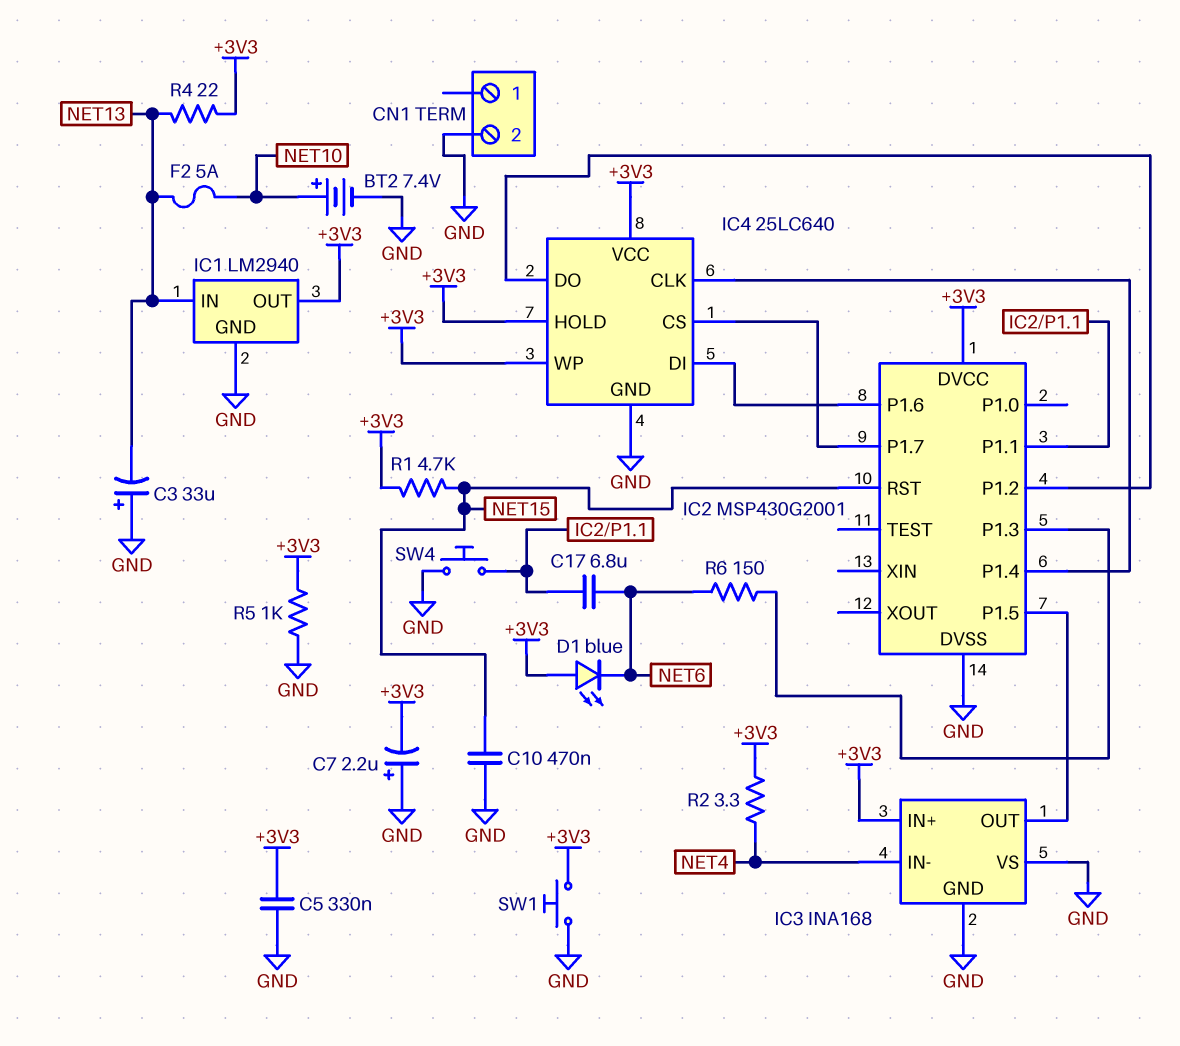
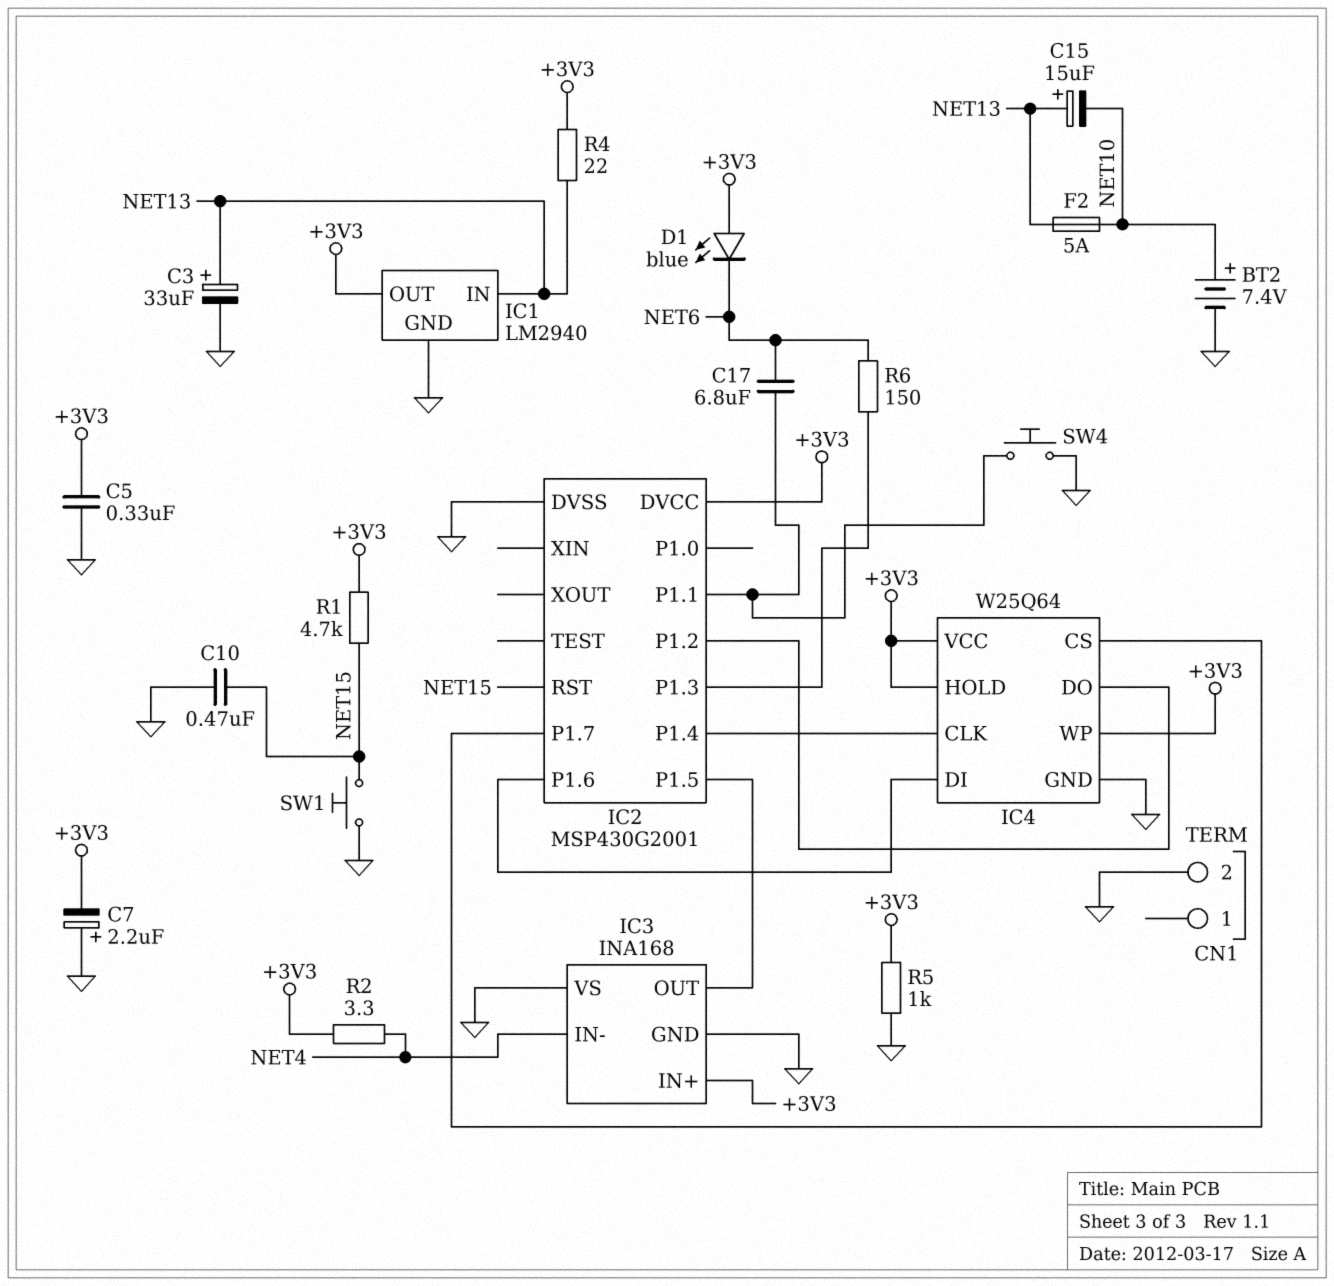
C3: 33uF (plus GND, minus NET13) -> 33uF (plus NET13, minus GND)
C15: none -> 15uF (plus NET13, minus NET10)
IC4: 25LC640 -> W25Q64
SW1: button (+3V3, GND) -> button (GND, NET15)

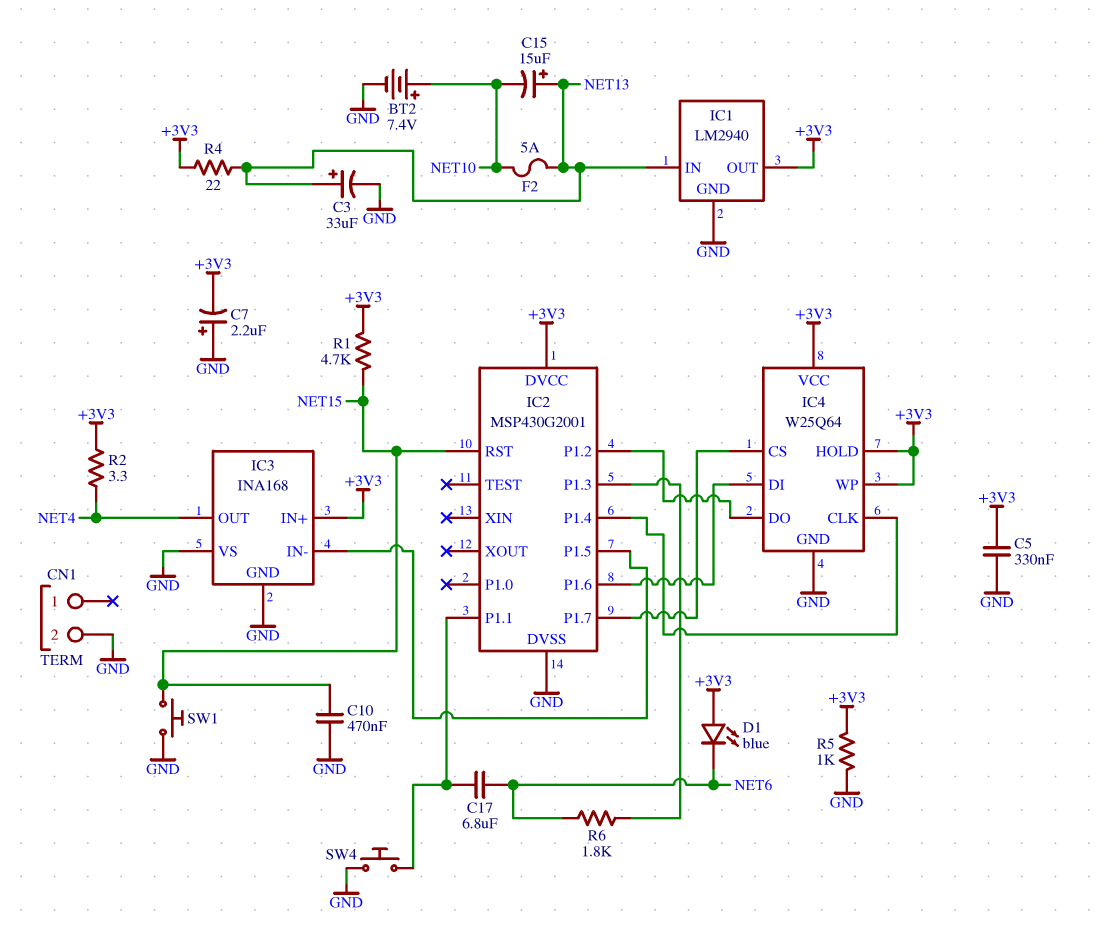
IC3 pin IN-: NET4 -> IC2/P1.5
IC3 pin OUT: IC2/P1.5 -> NET4
R6: 150 (IC2/P1.3, NET6) -> 1.8k (IC2/P1.3, NET6)

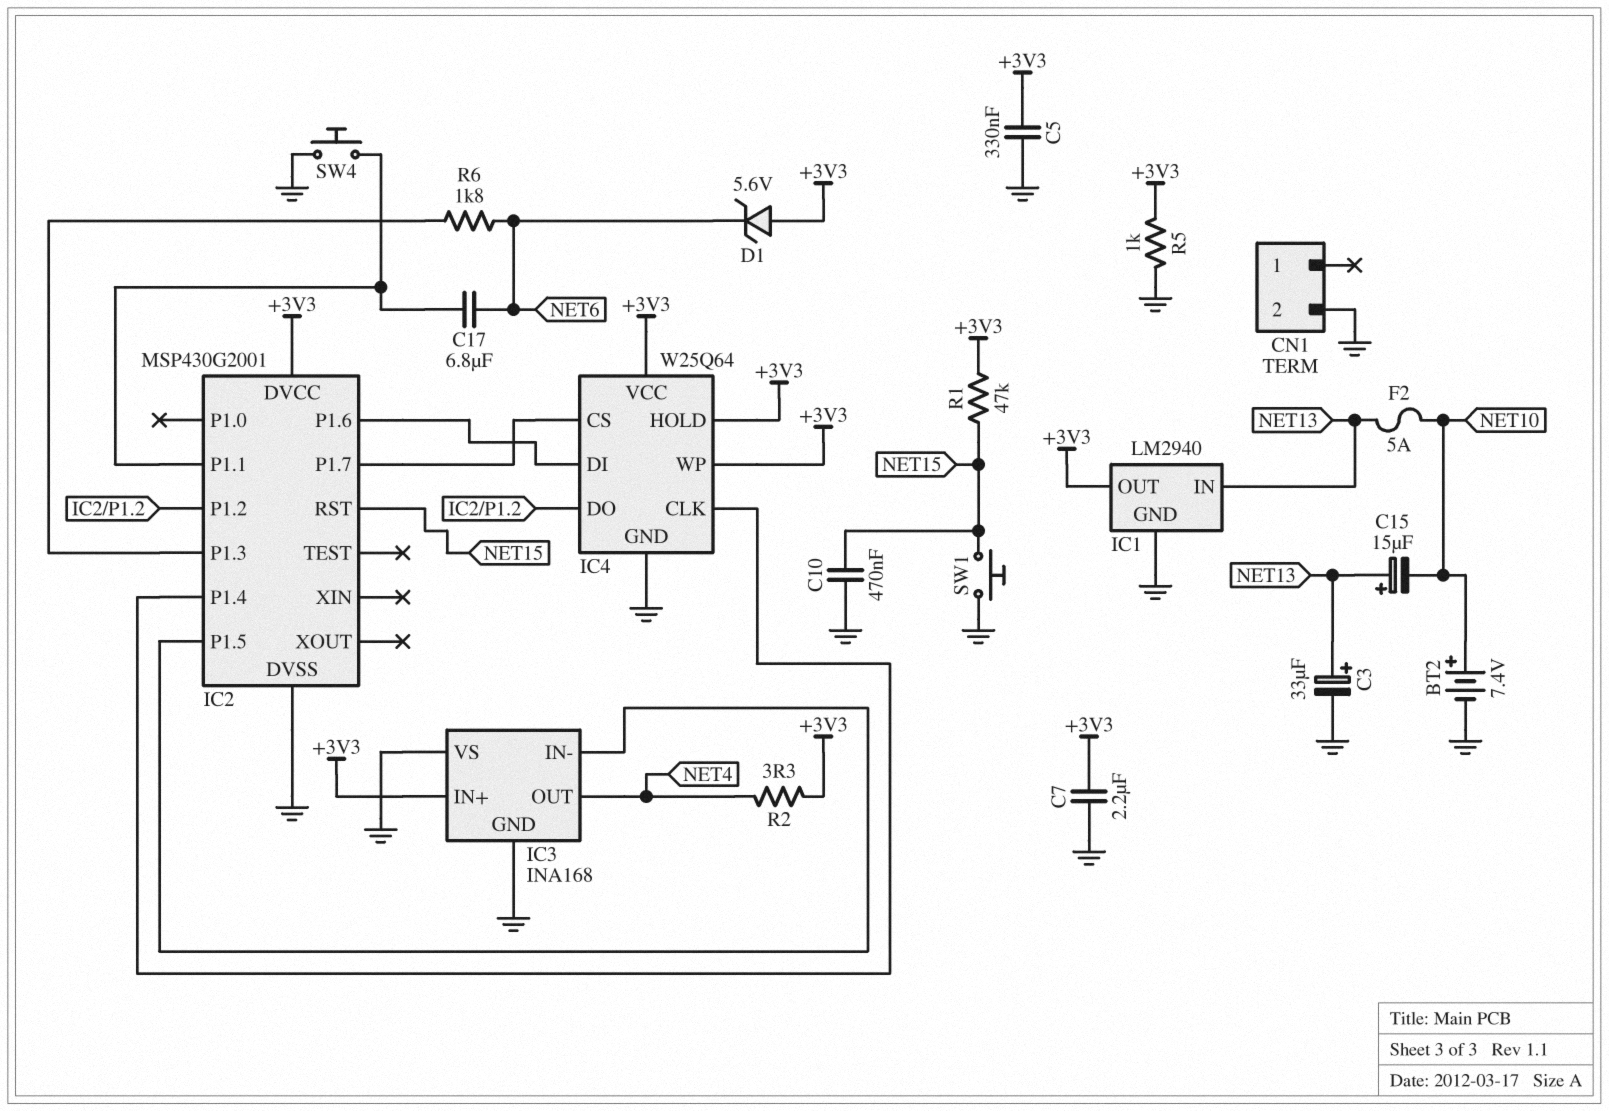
C7: 2.2uF (plus GND, minus +3V3) -> 2.2uF (+3V3, GND)
D1: LED blue (A +3V3, K NET6) -> zener 5.6V (A +3V3, K NET6)
R1: 4.7k (+3V3, NET15) -> 47k (+3V3, NET15)
R4: 22 (+3V3, NET13) -> none

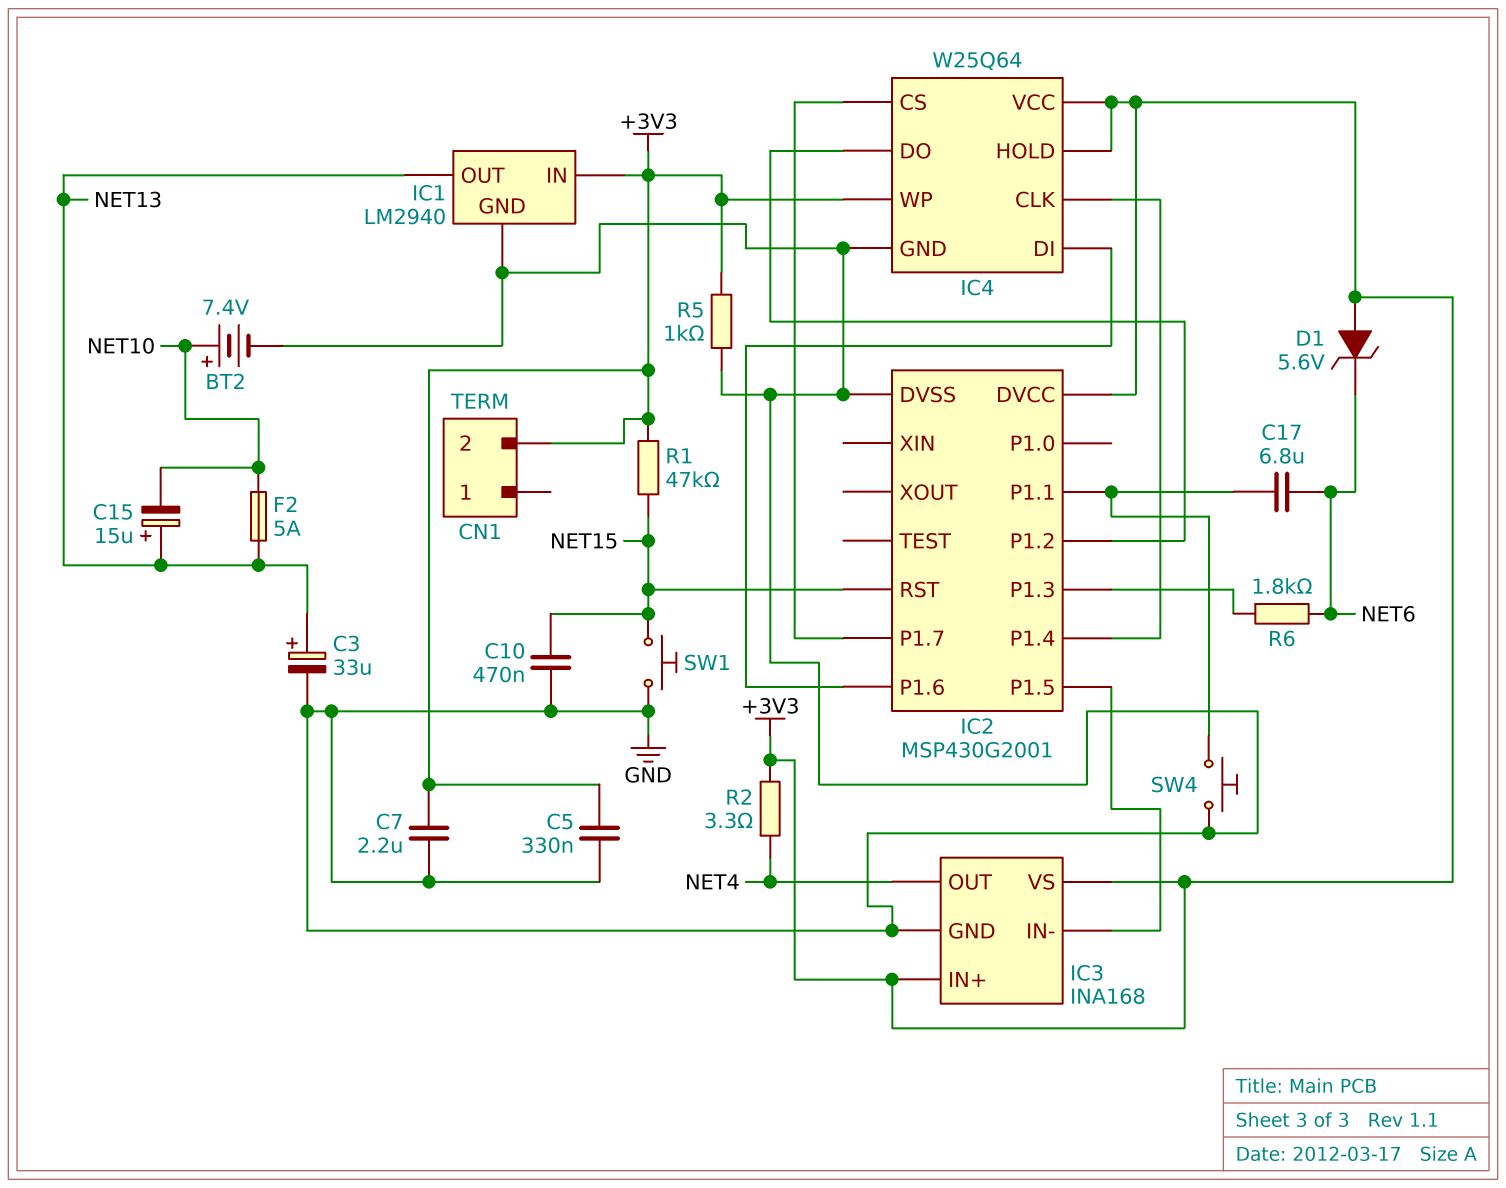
CN1 pin 2: GND -> +3V3
IC1 pin IN: NET13 -> +3V3
IC1 pin OUT: +3V3 -> NET13
IC3 pin VS: GND -> +3V3

